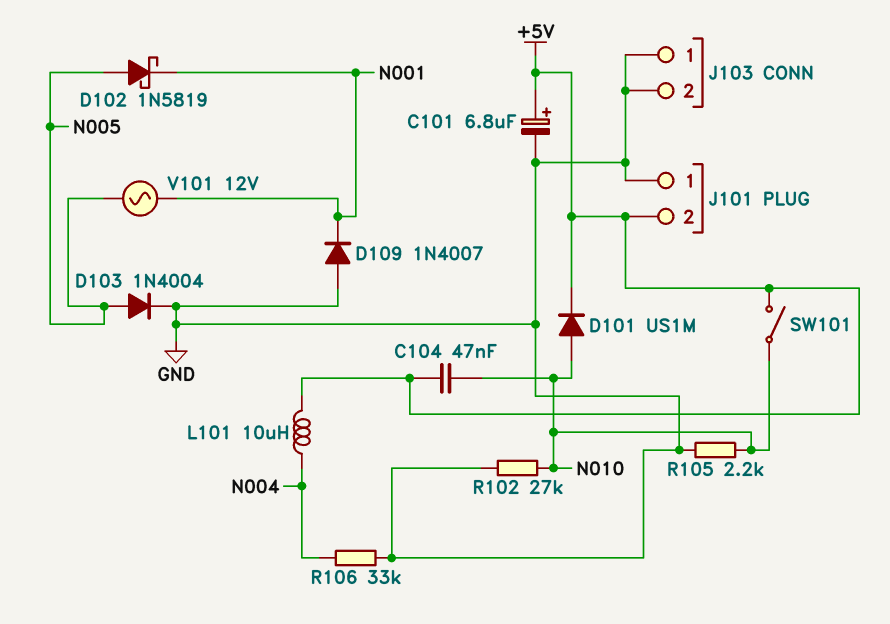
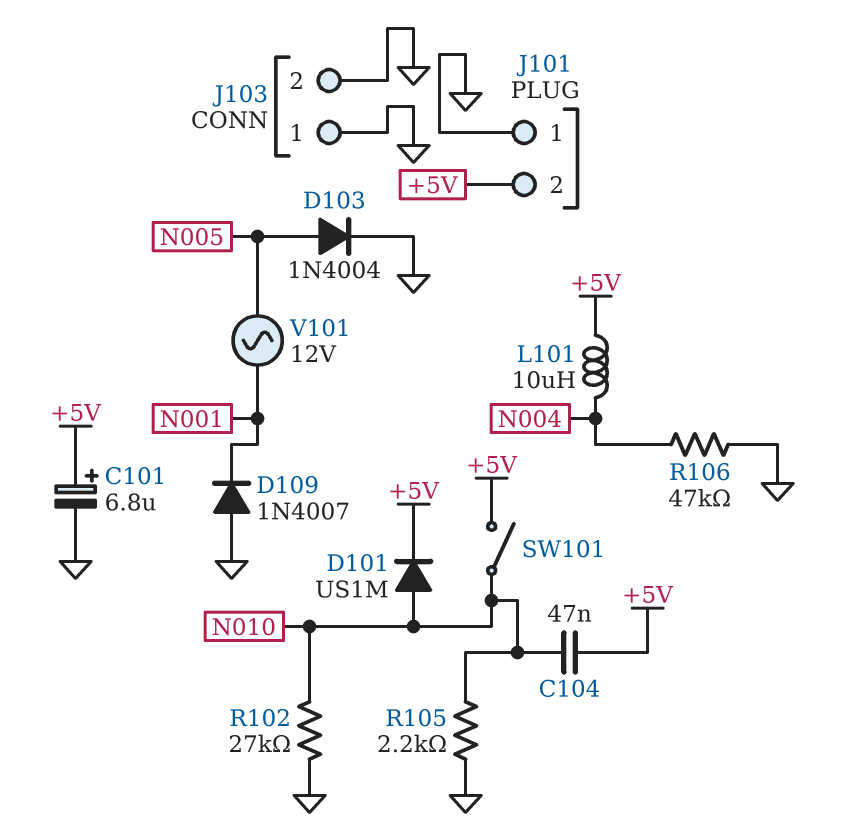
D102: schottky 1N5819 (A N005, K N001) -> none
R106: 33k (GND, N004) -> 47k (GND, N004)

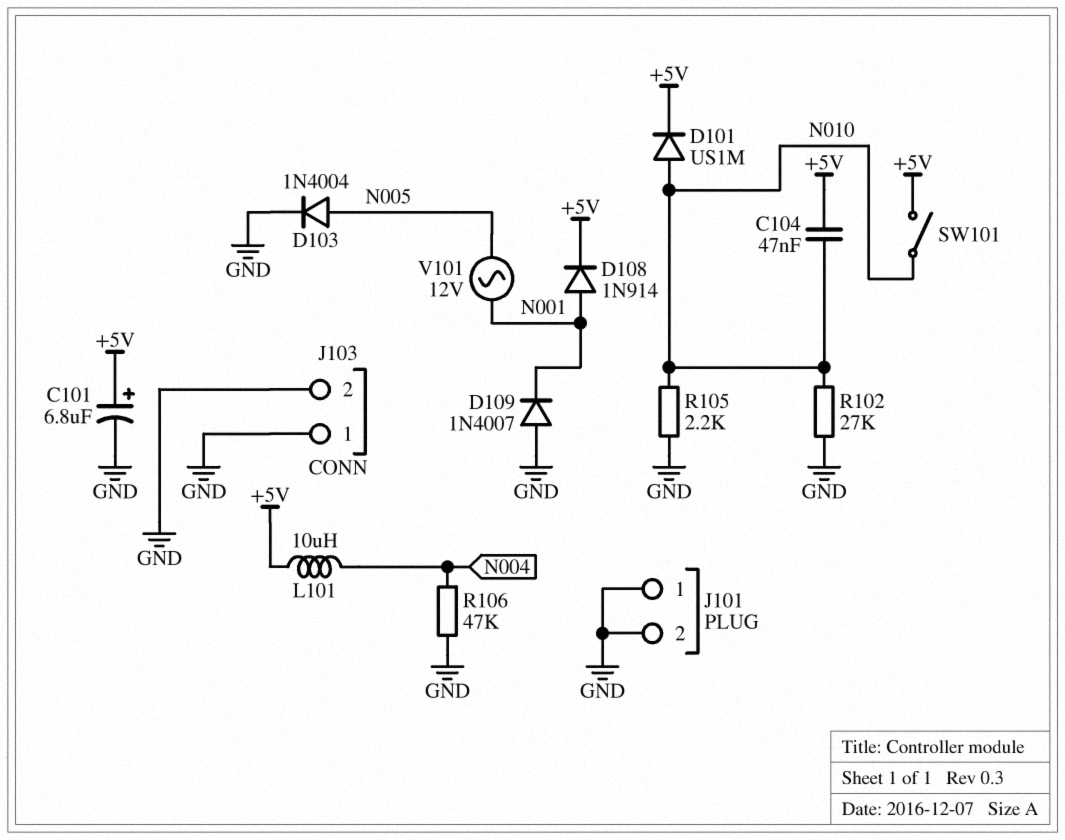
D108: none -> diode 1N914 (A N001, K +5V)
J101 pin 2: +5V -> GND

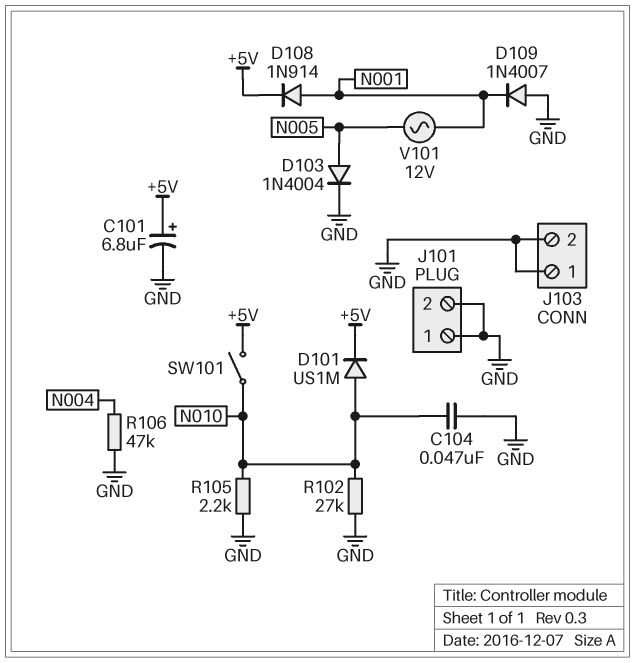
C104: 47nF (+5V, N010) -> 47nF (GND, N010)
L101: 10uH (+5V, N004) -> none

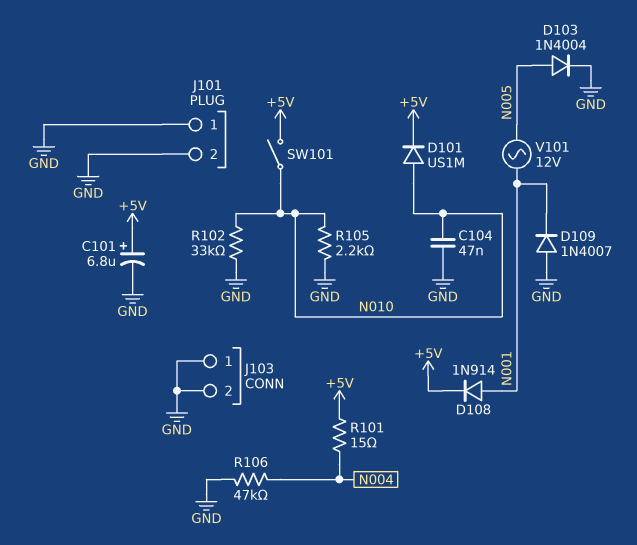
R101: none -> 15 (+5V, N004)
R102: 27k (GND, N010) -> 33k (GND, N010)

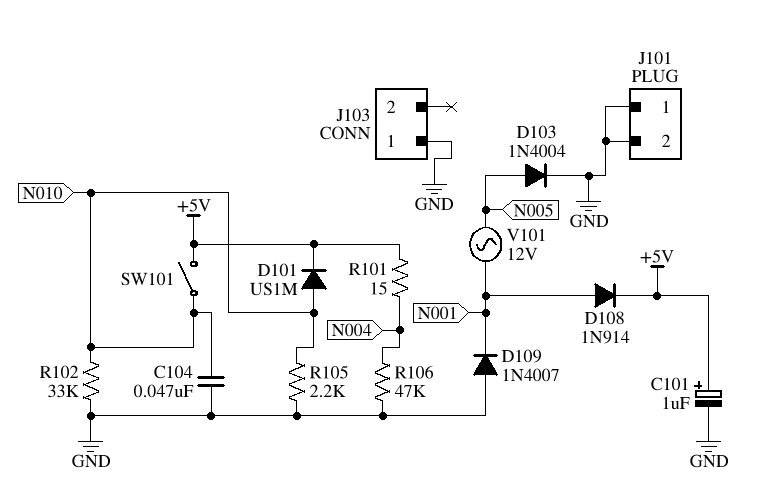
C101: 6.8uF (plus +5V, minus GND) -> 1uF (plus +5V, minus GND)
J103 pin 2: GND -> none

